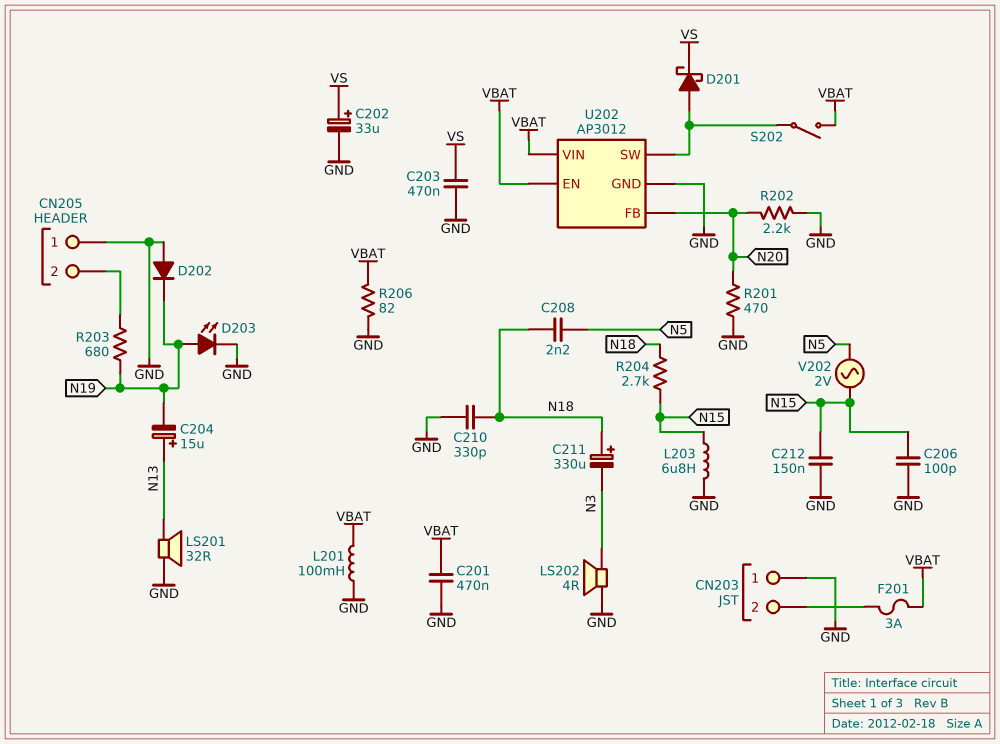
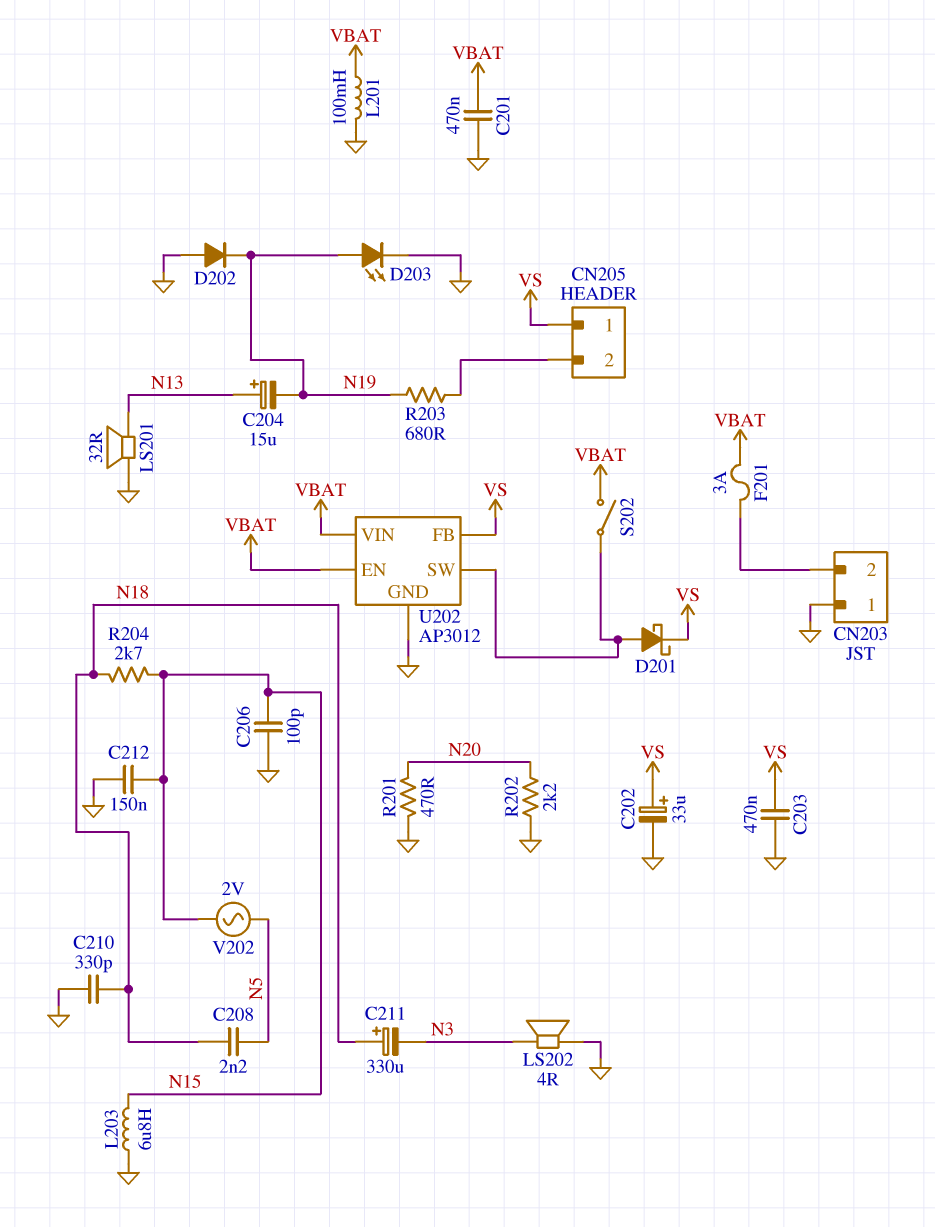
CN205 pin 1: GND -> VS
R206: 82 (GND, VBAT) -> none
U202 pin FB: N20 -> VS

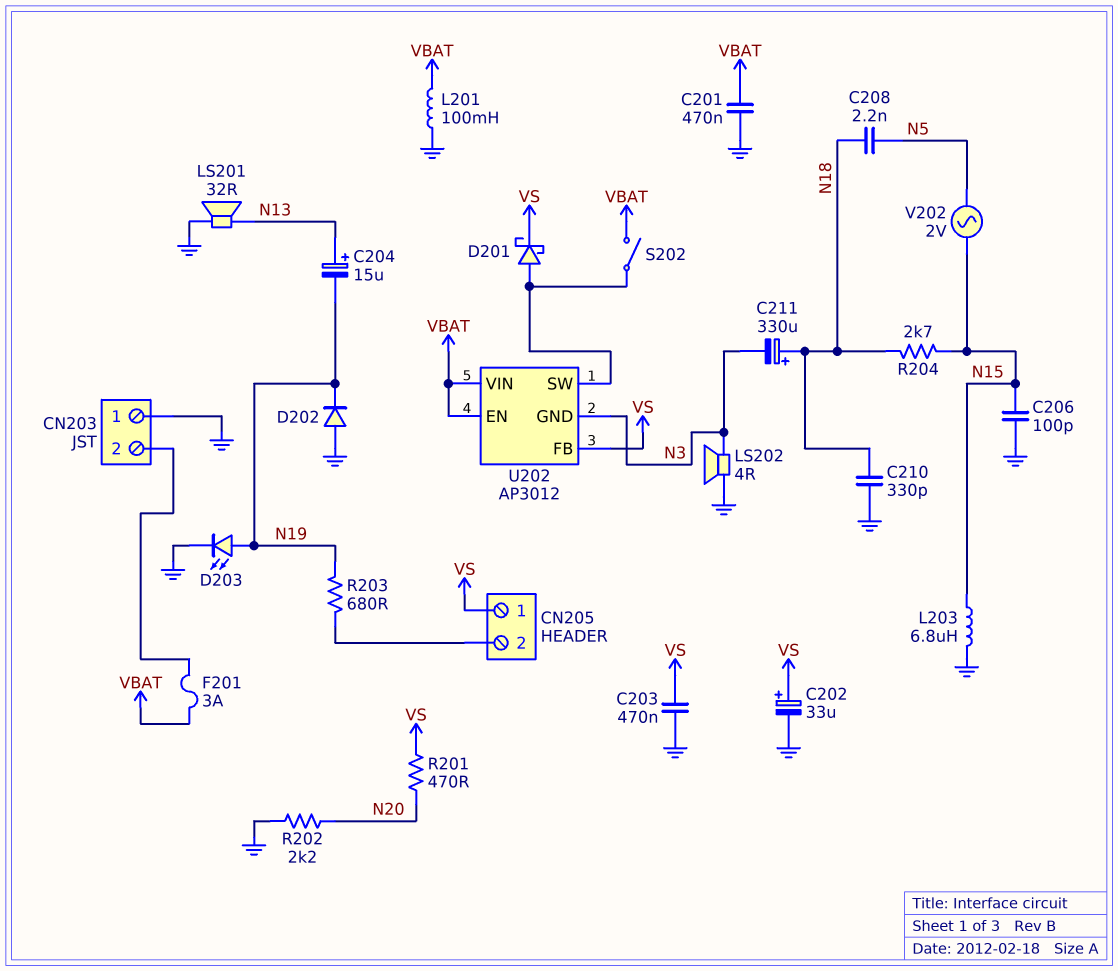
C212: 150nF (GND, N15) -> none
R201: 470 (GND, N20) -> 470 (N20, VS)
U202 pin GND: GND -> N3

